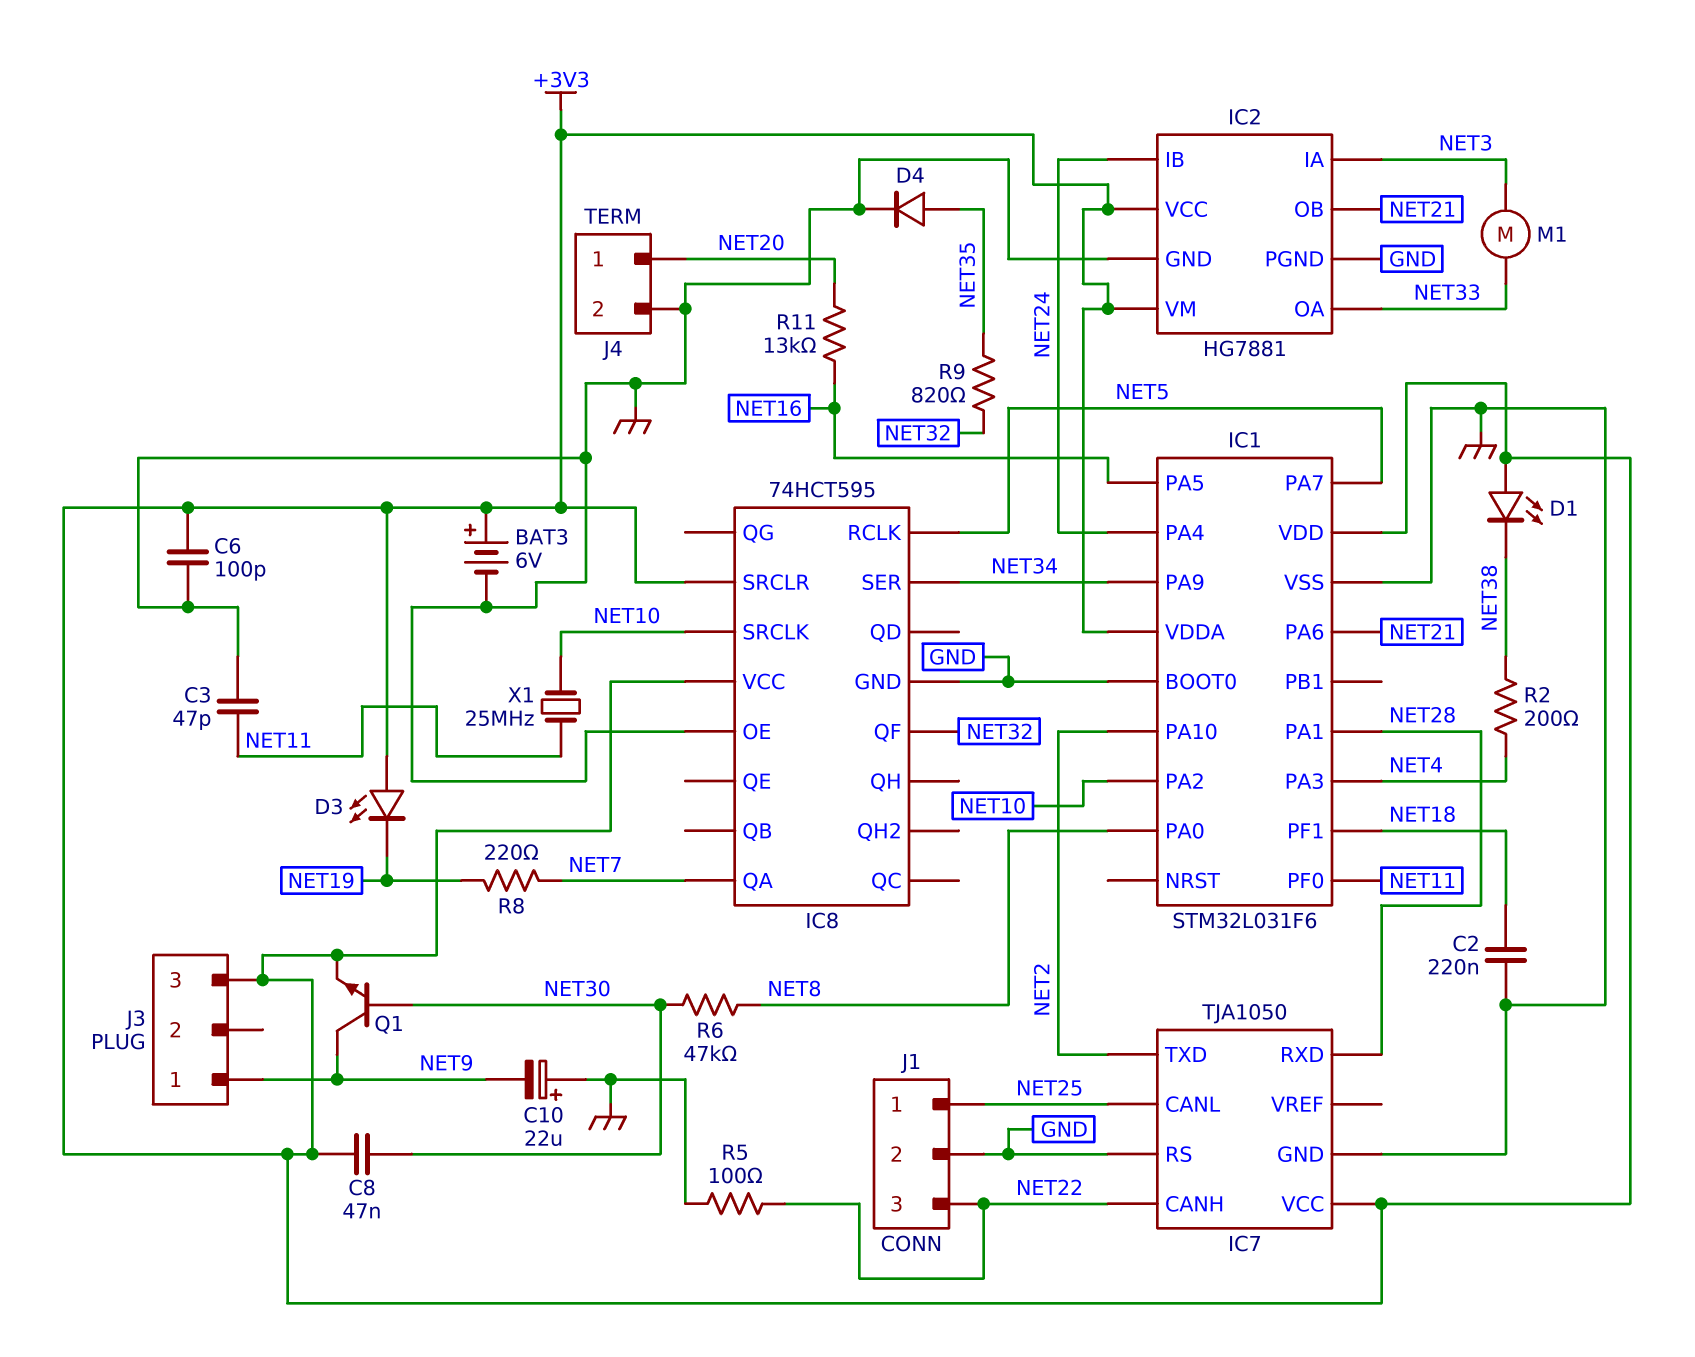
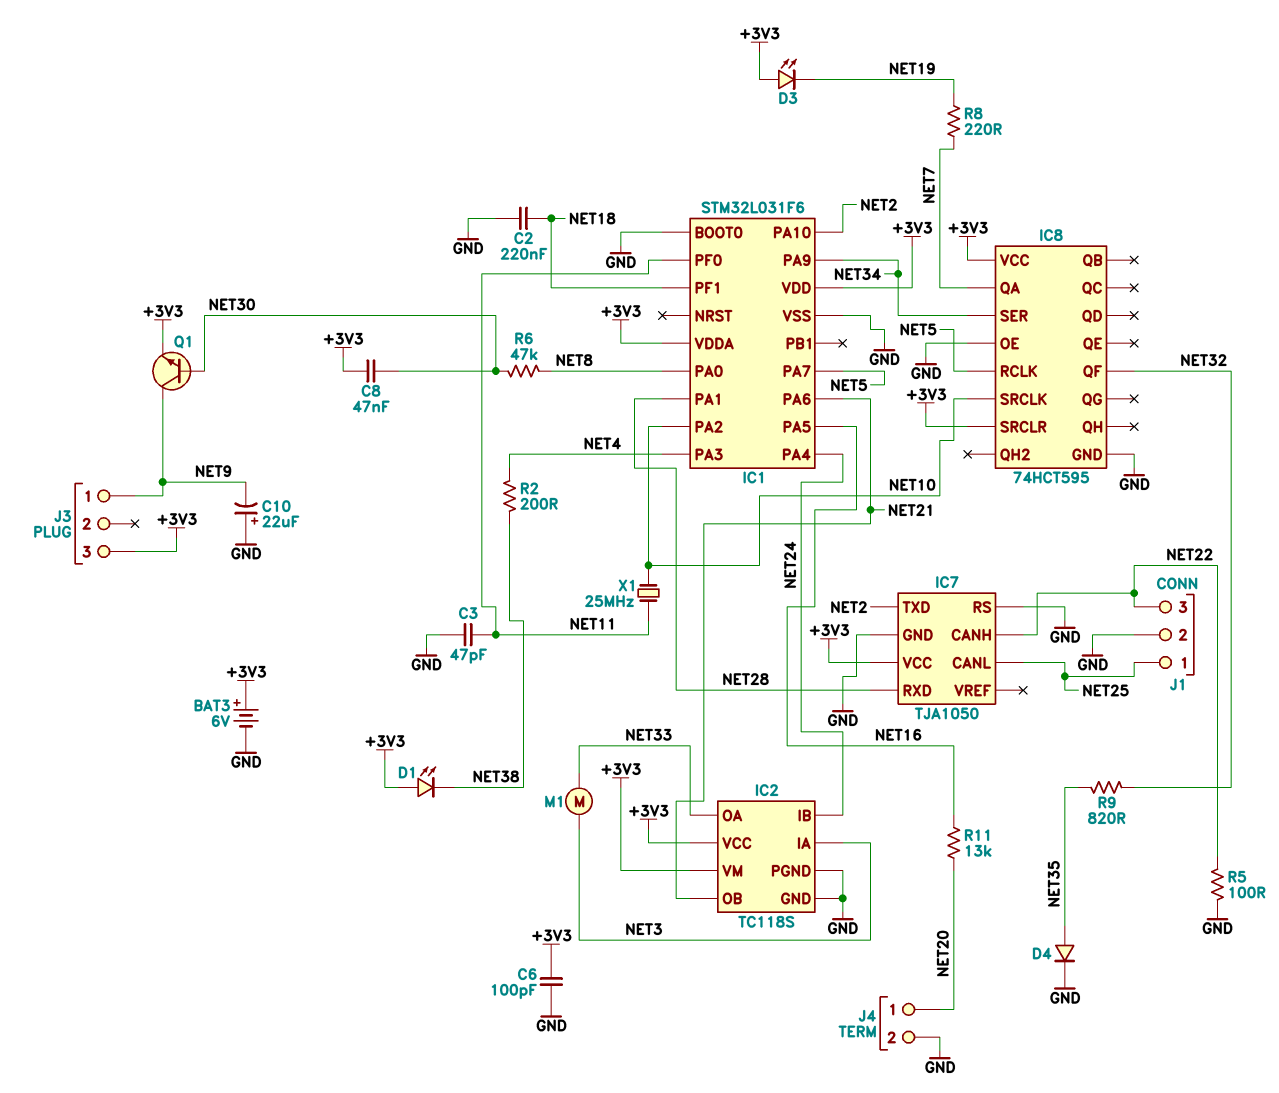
IC2: HG7881 -> TC118S

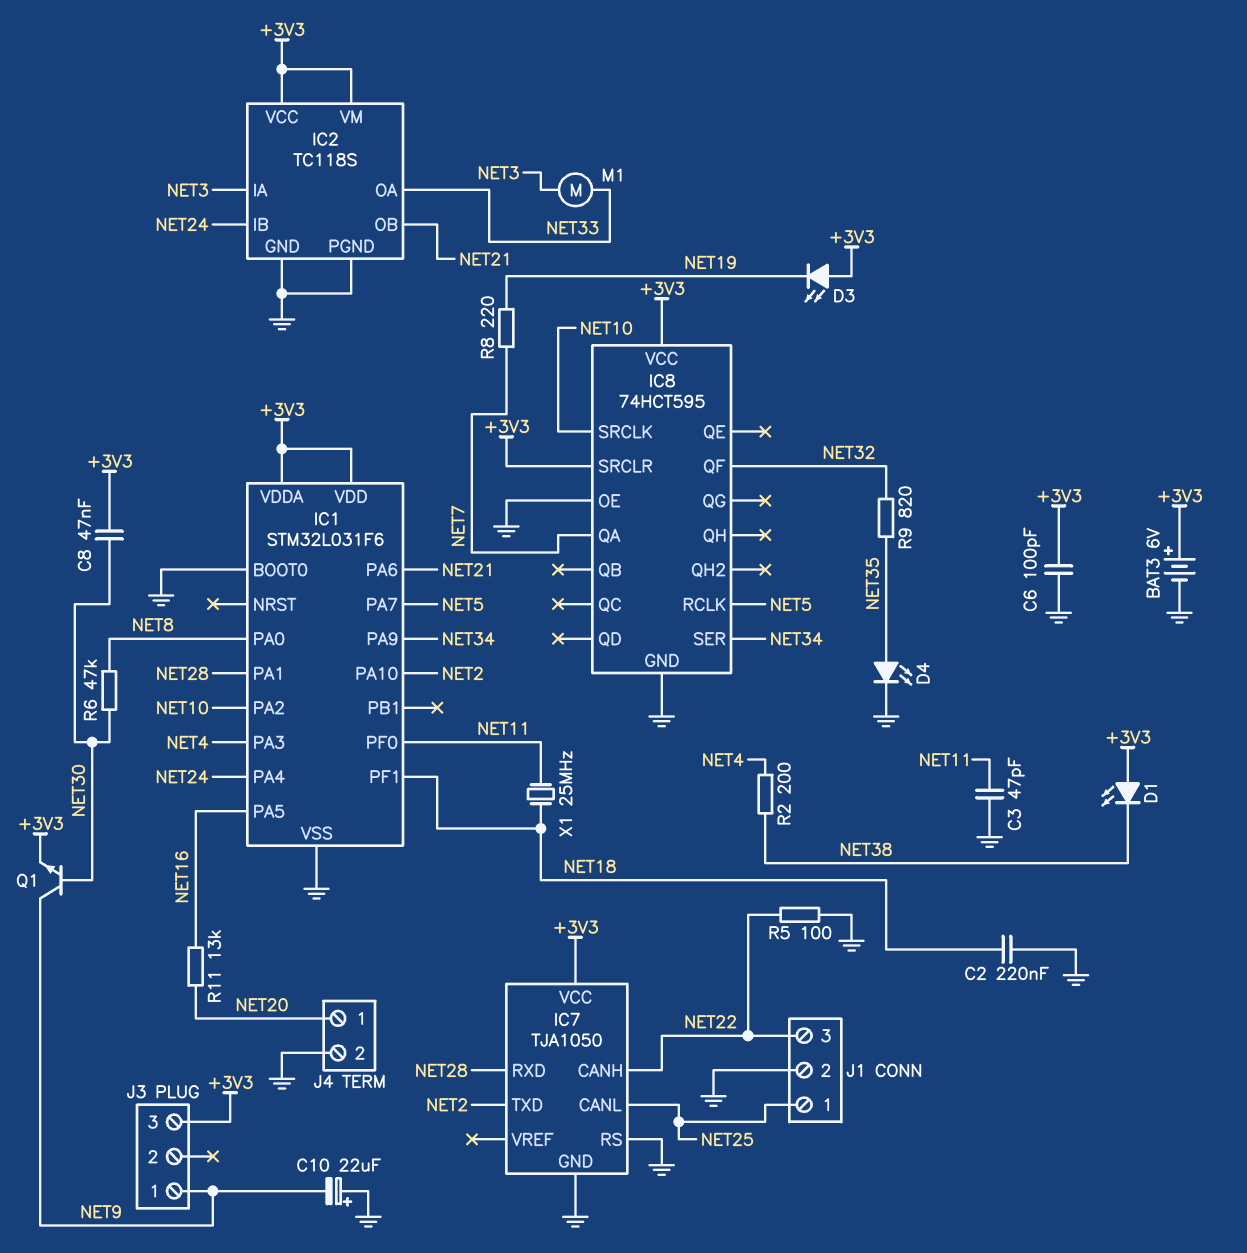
D4: diode (A NET35, K GND) -> LED (A NET35, K GND)
X1: 25MHz (NET10, NET11) -> 25MHz (NET11, NET18)

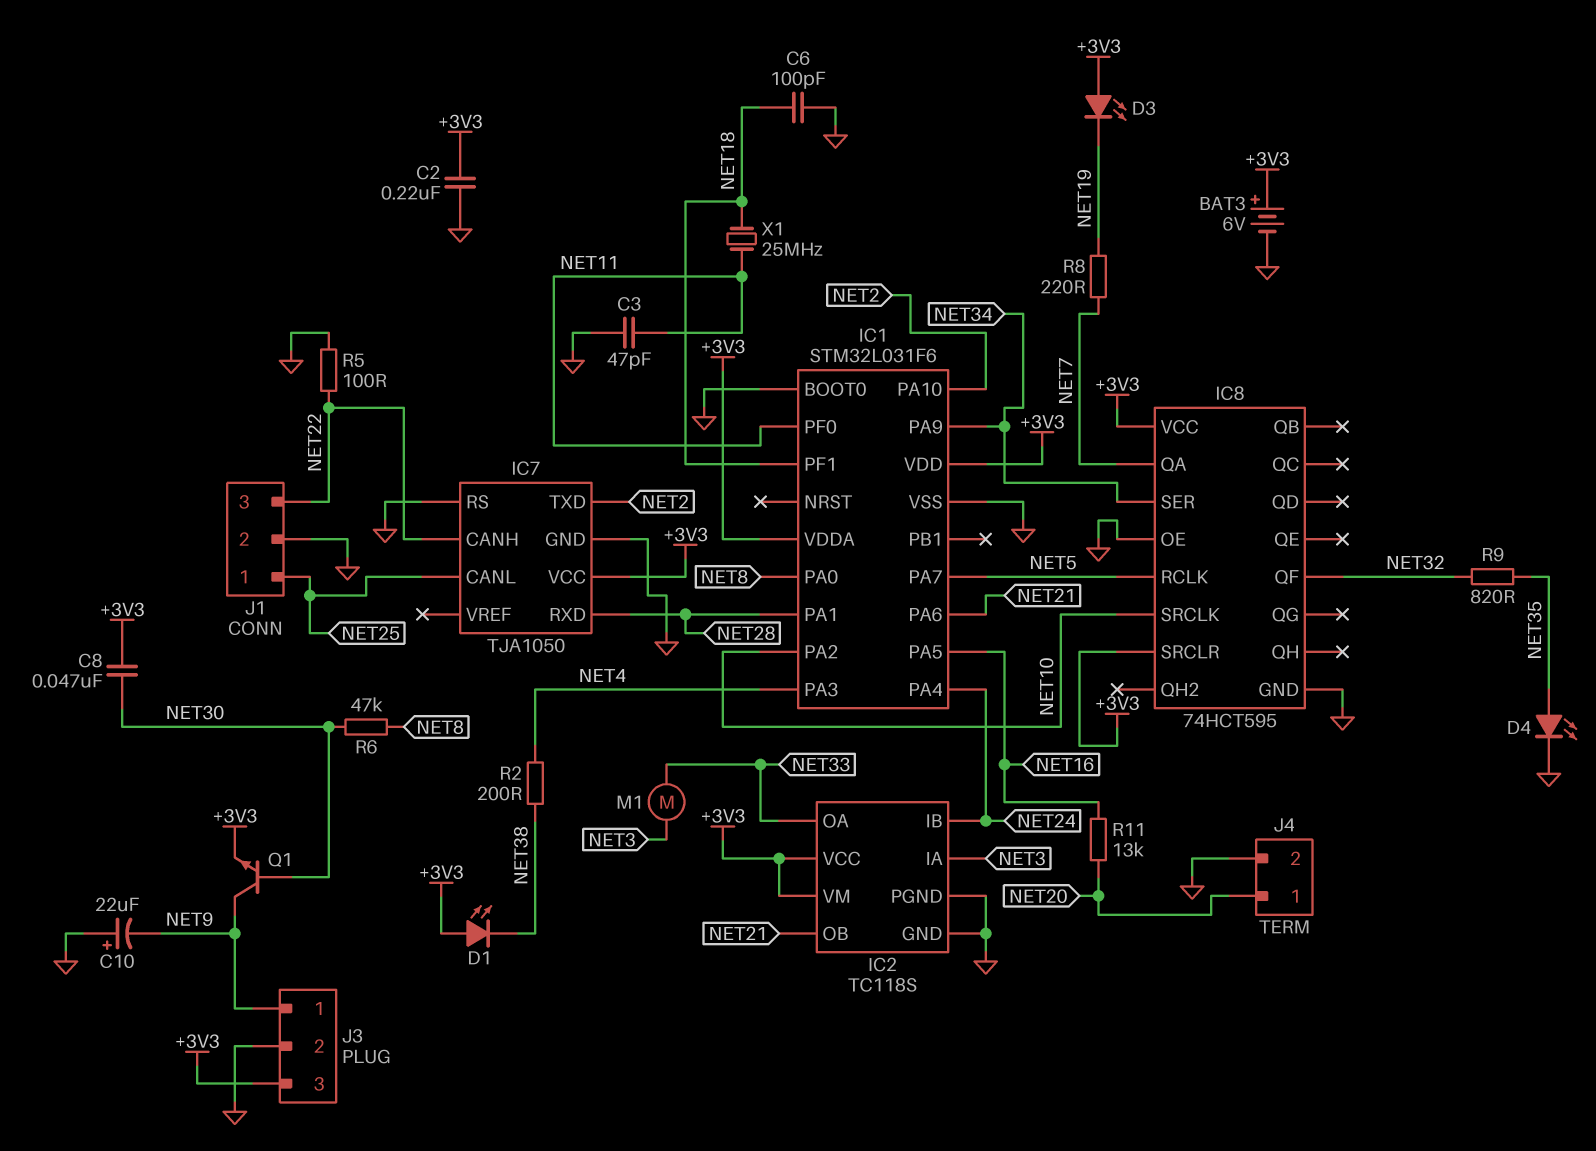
C2: 220nF (GND, NET18) -> 220nF (+3V3, GND)
C6: 100pF (+3V3, GND) -> 100pF (GND, NET18)
J3 pin 2: none -> GND

